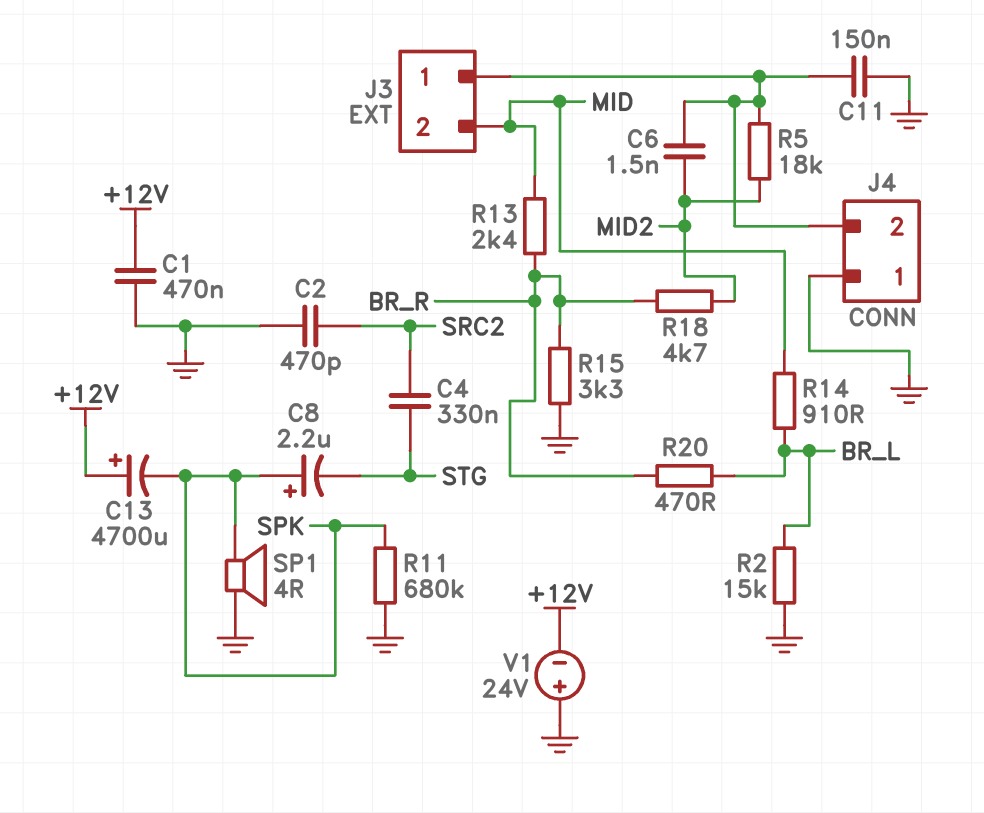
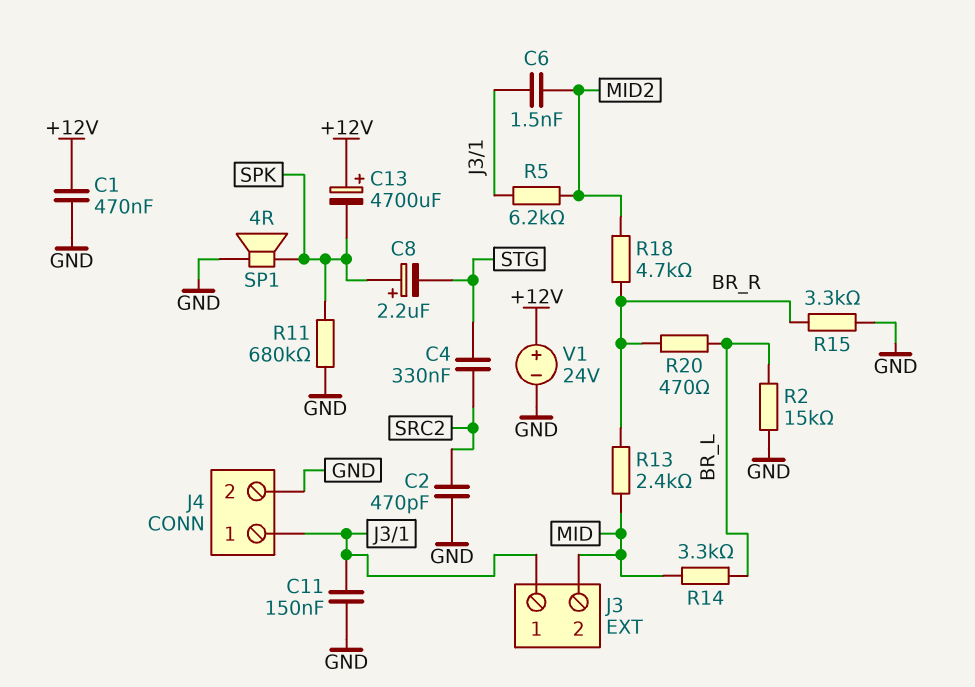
J4 pin 1: GND -> J3/1
J4 pin 2: J3/1 -> GND
R5: 18k (J3/1, MID2) -> 6.2k (J3/1, MID2)
R14: 910 (BR_L, MID) -> 3.3k (BR_L, MID)
V1: 24V (plus GND, minus +12V) -> 24V (plus +12V, minus GND)

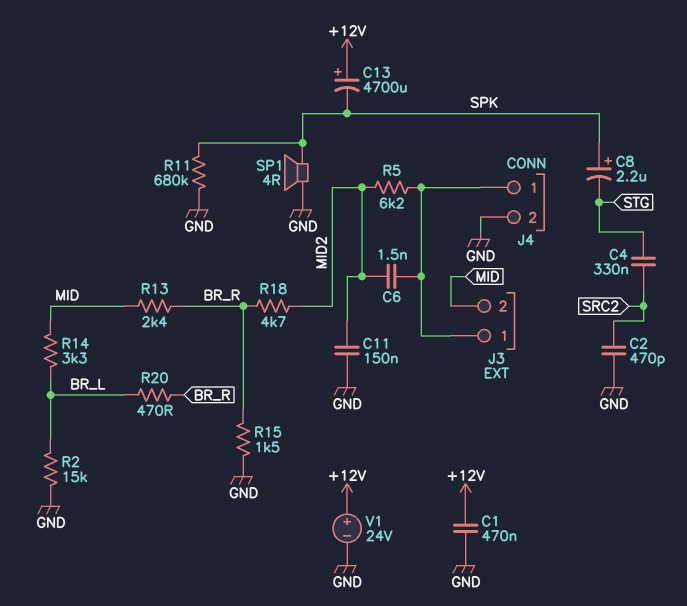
C11: 150nF (GND, J3/1) -> 150nF (GND, MID2)
R15: 3.3k (BR_R, GND) -> 1.5k (BR_R, GND)

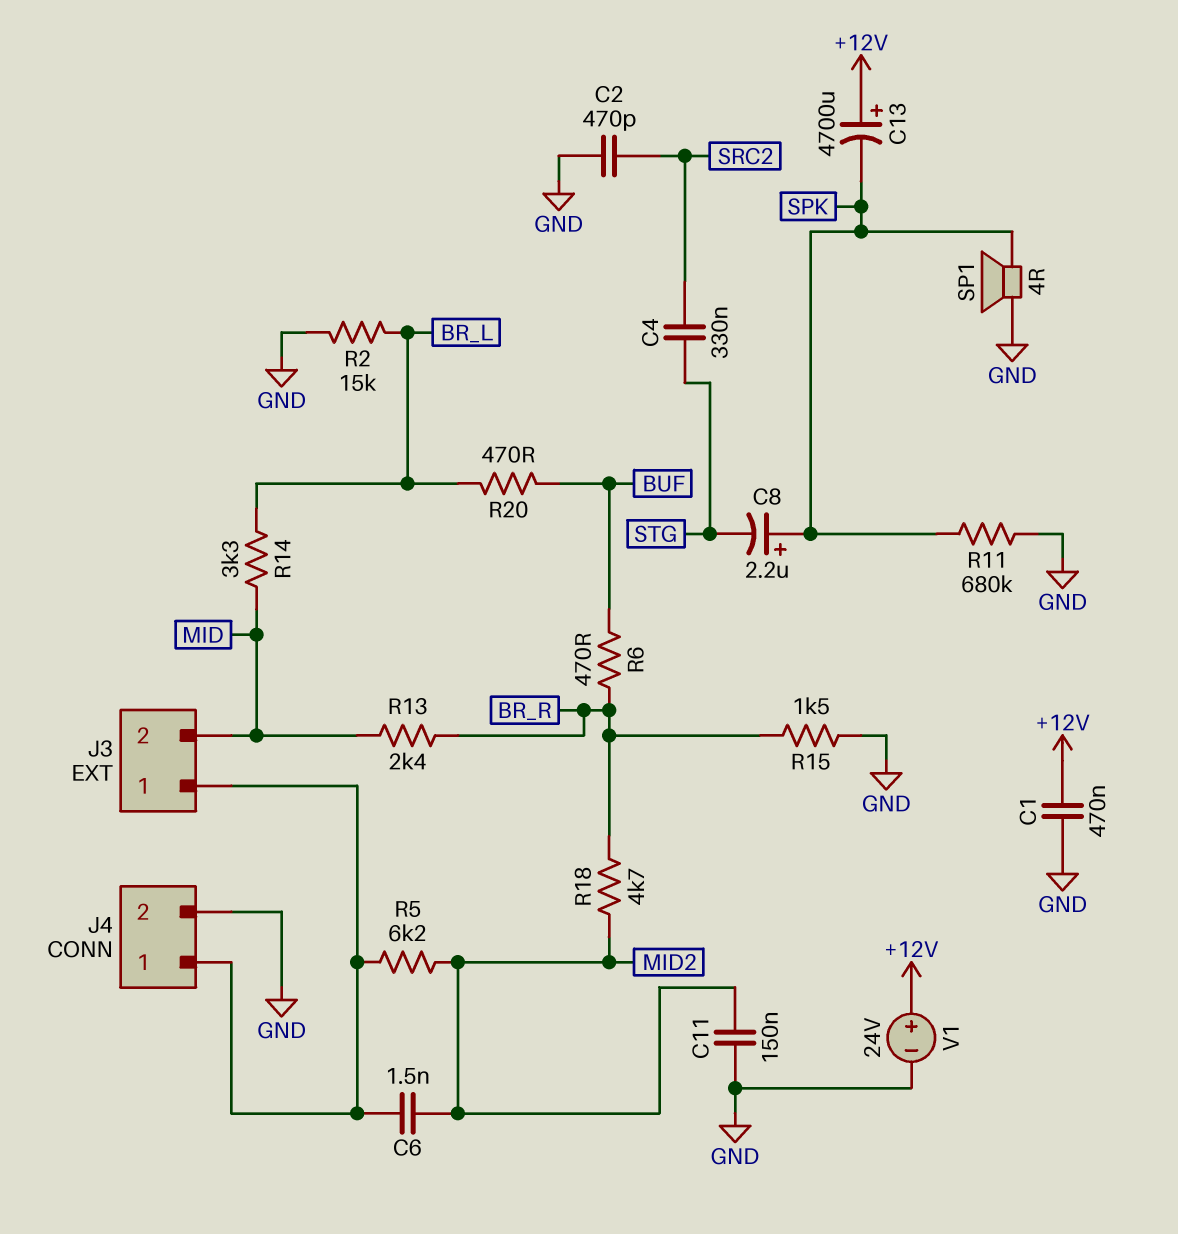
R6: none -> 470 (BR_R, BUF)
R20: 470 (BR_L, BR_R) -> 470 (BR_L, BUF)

